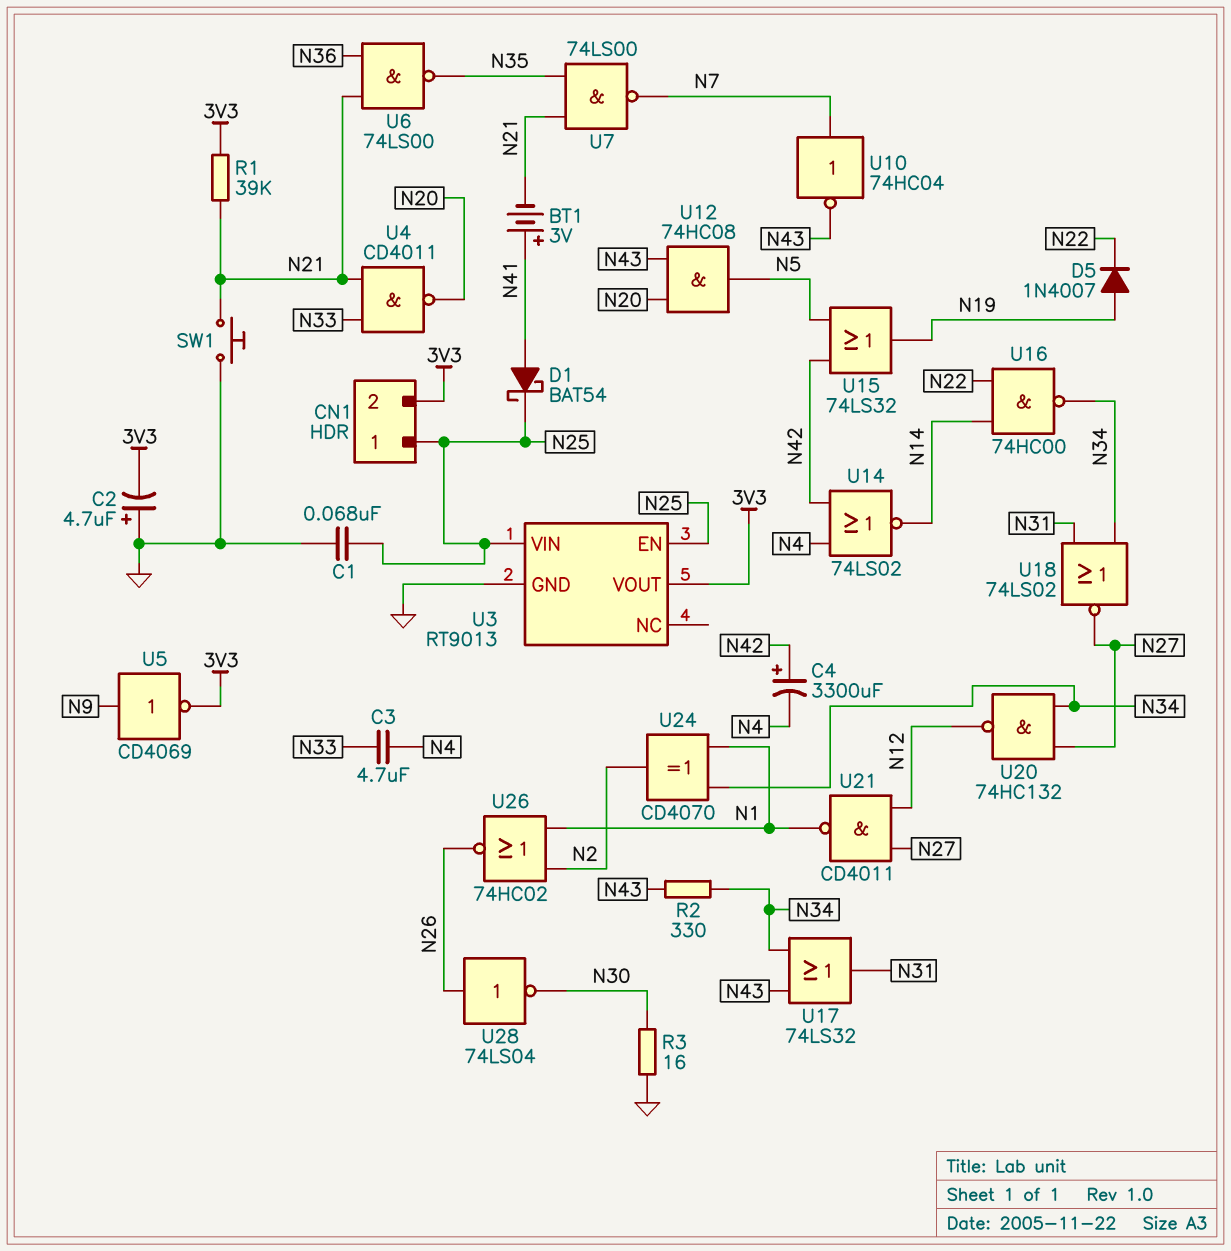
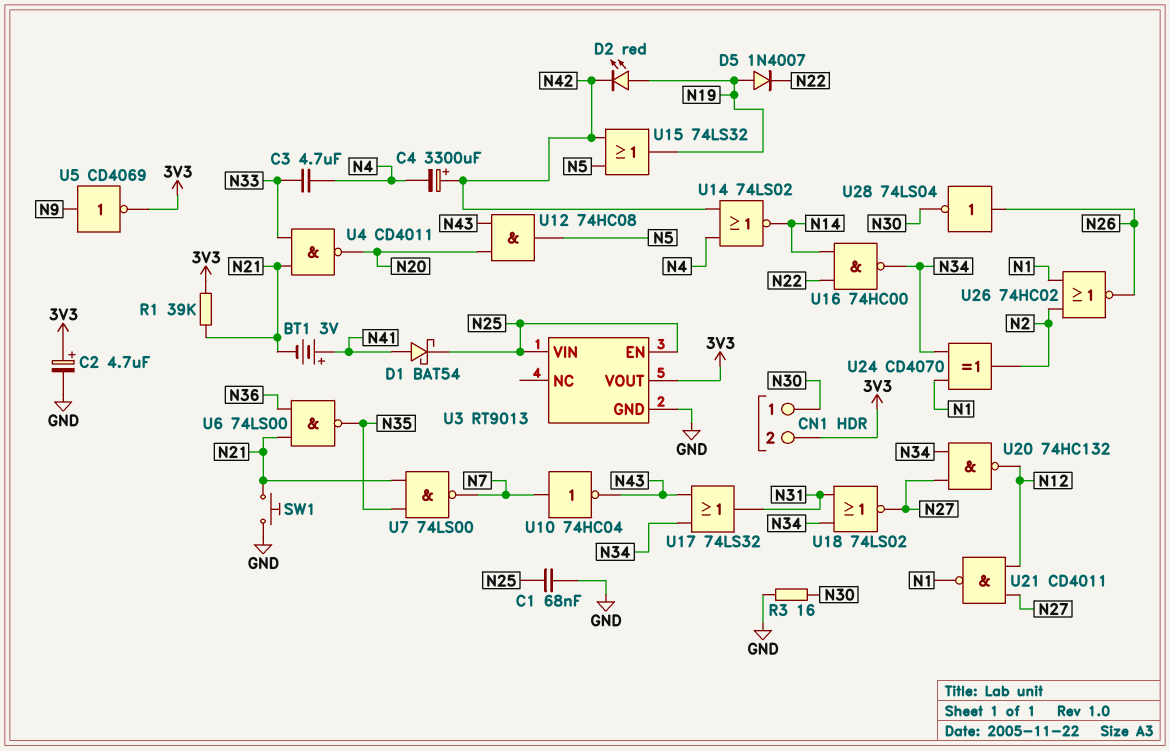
C2: 4.7uF (plus GND, minus 3V3) -> 4.7uF (plus 3V3, minus GND)
CN1 pin 1: N25 -> N30
D2: none -> LED red (A N19, K N42)
R2: 330 (N34, N43) -> none

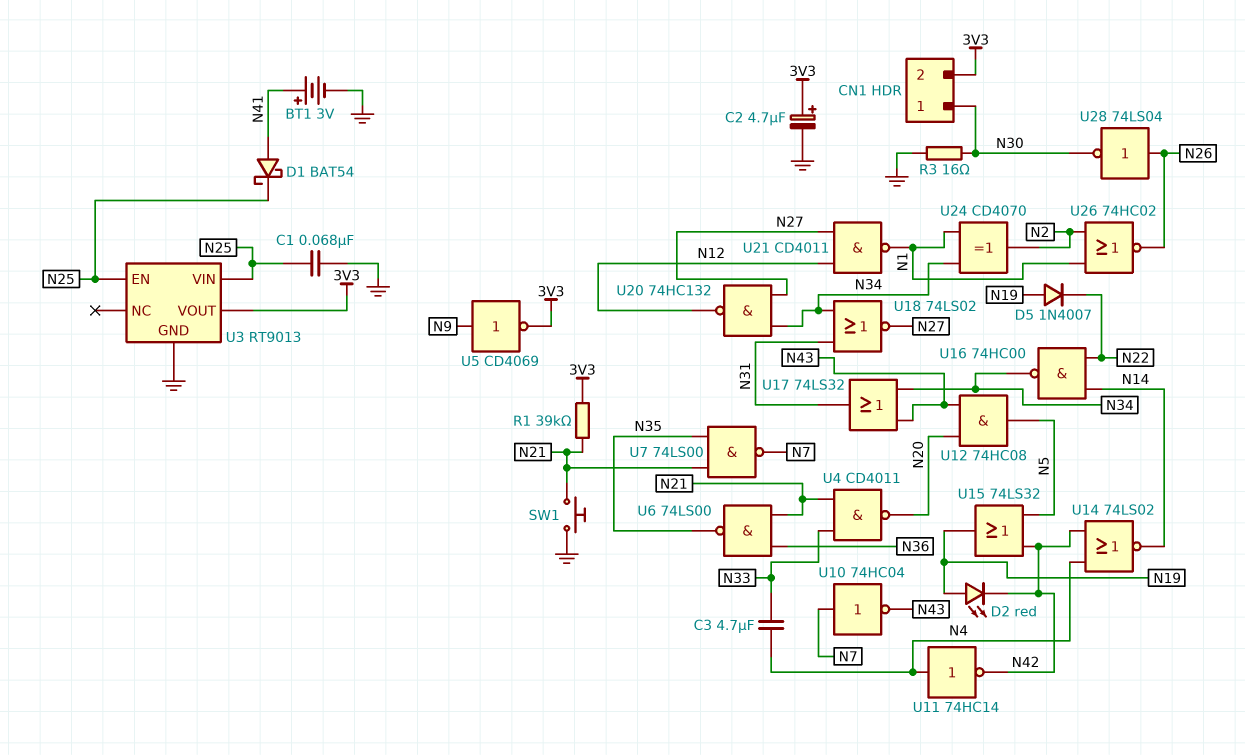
BT1: 3V (plus N41, minus N21) -> 3V (plus N41, minus GND)
C4: 3300uF (plus N42, minus N4) -> none
U11: none -> NOT 74HC14 (in N4, out N42)

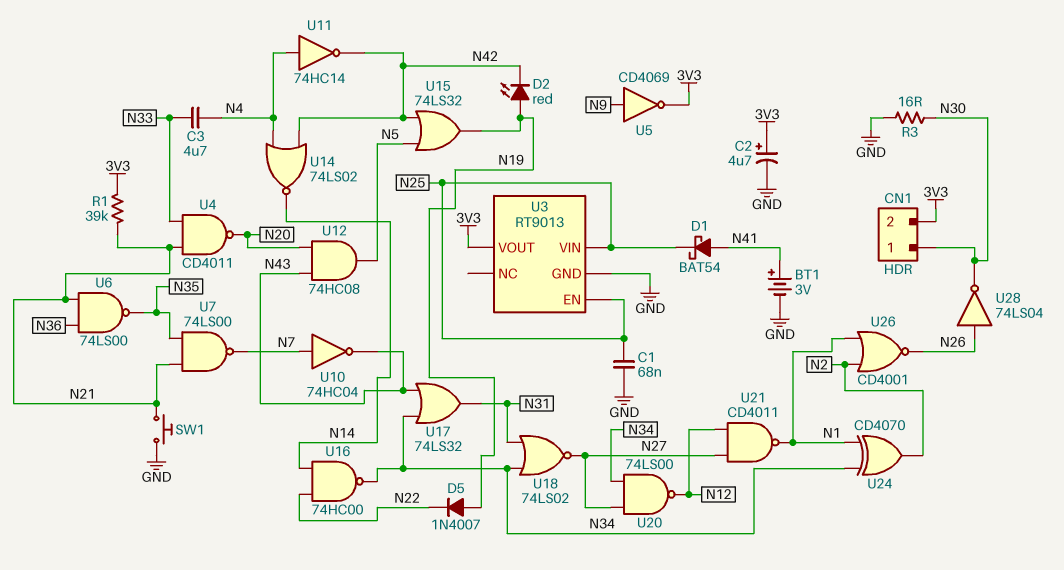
U20: NAND 74HC132 (in N27, in N34, out N12) -> NAND 74LS00 (in N27, in N34, out N12)
U26: NOR 74HC02 (in N1, in N2, out N26) -> NOR CD4001 (in N1, in N2, out N26)

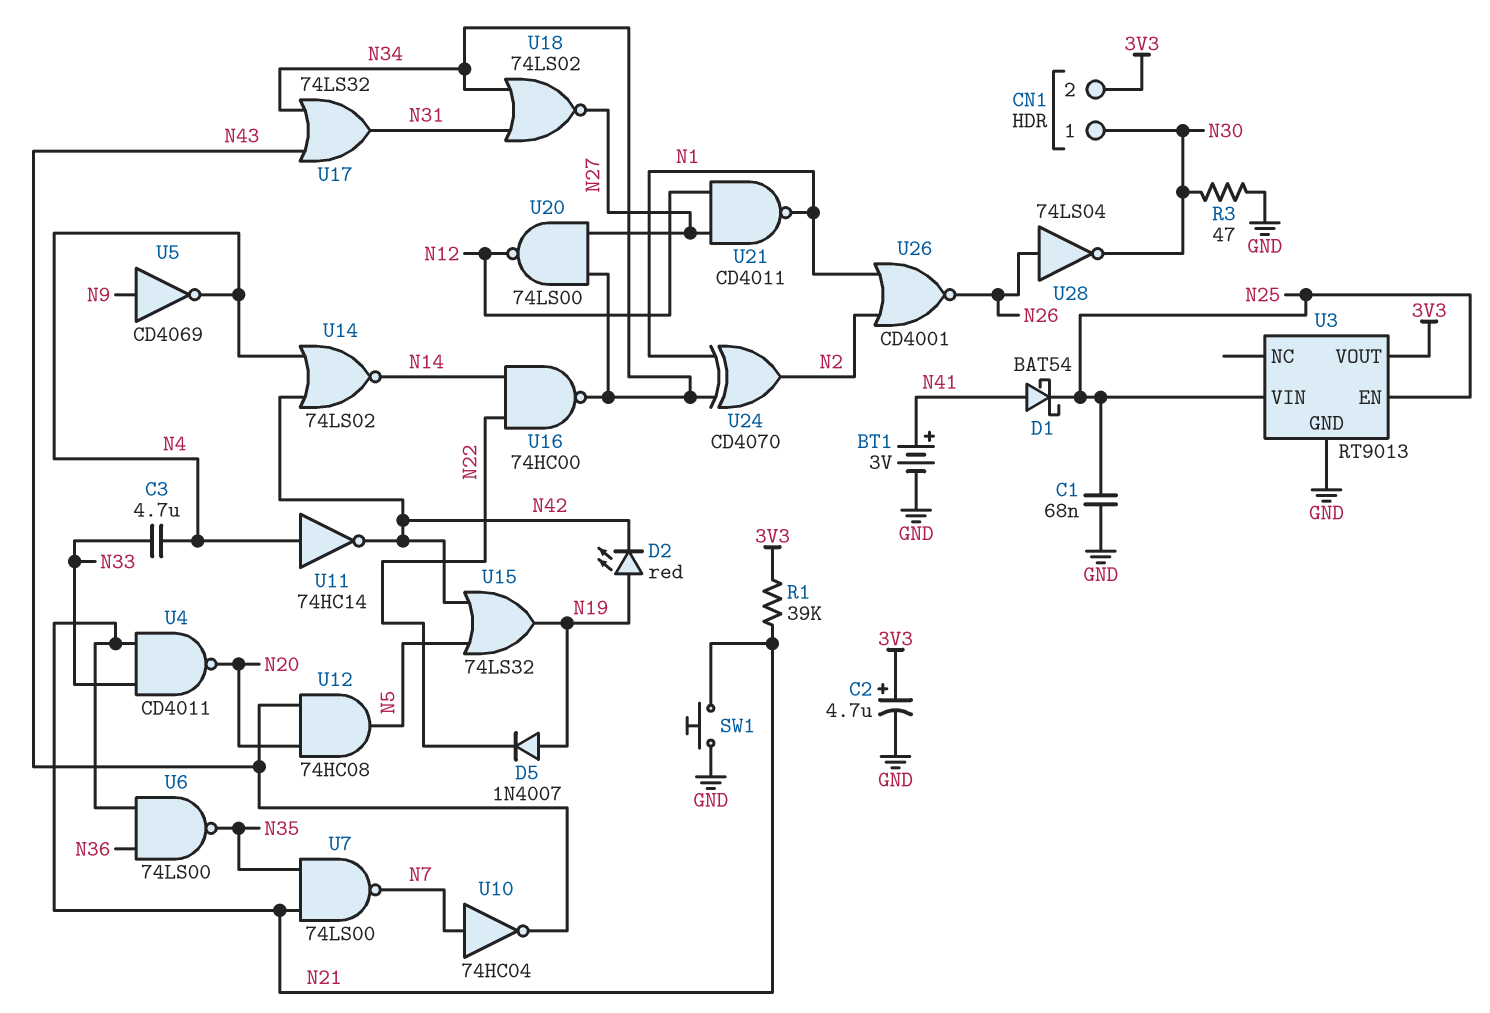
R3: 16 (GND, N30) -> 47 (GND, N30)
U5: NOT CD4069 (in N9, out 3V3) -> NOT CD4069 (in N9, out N4)

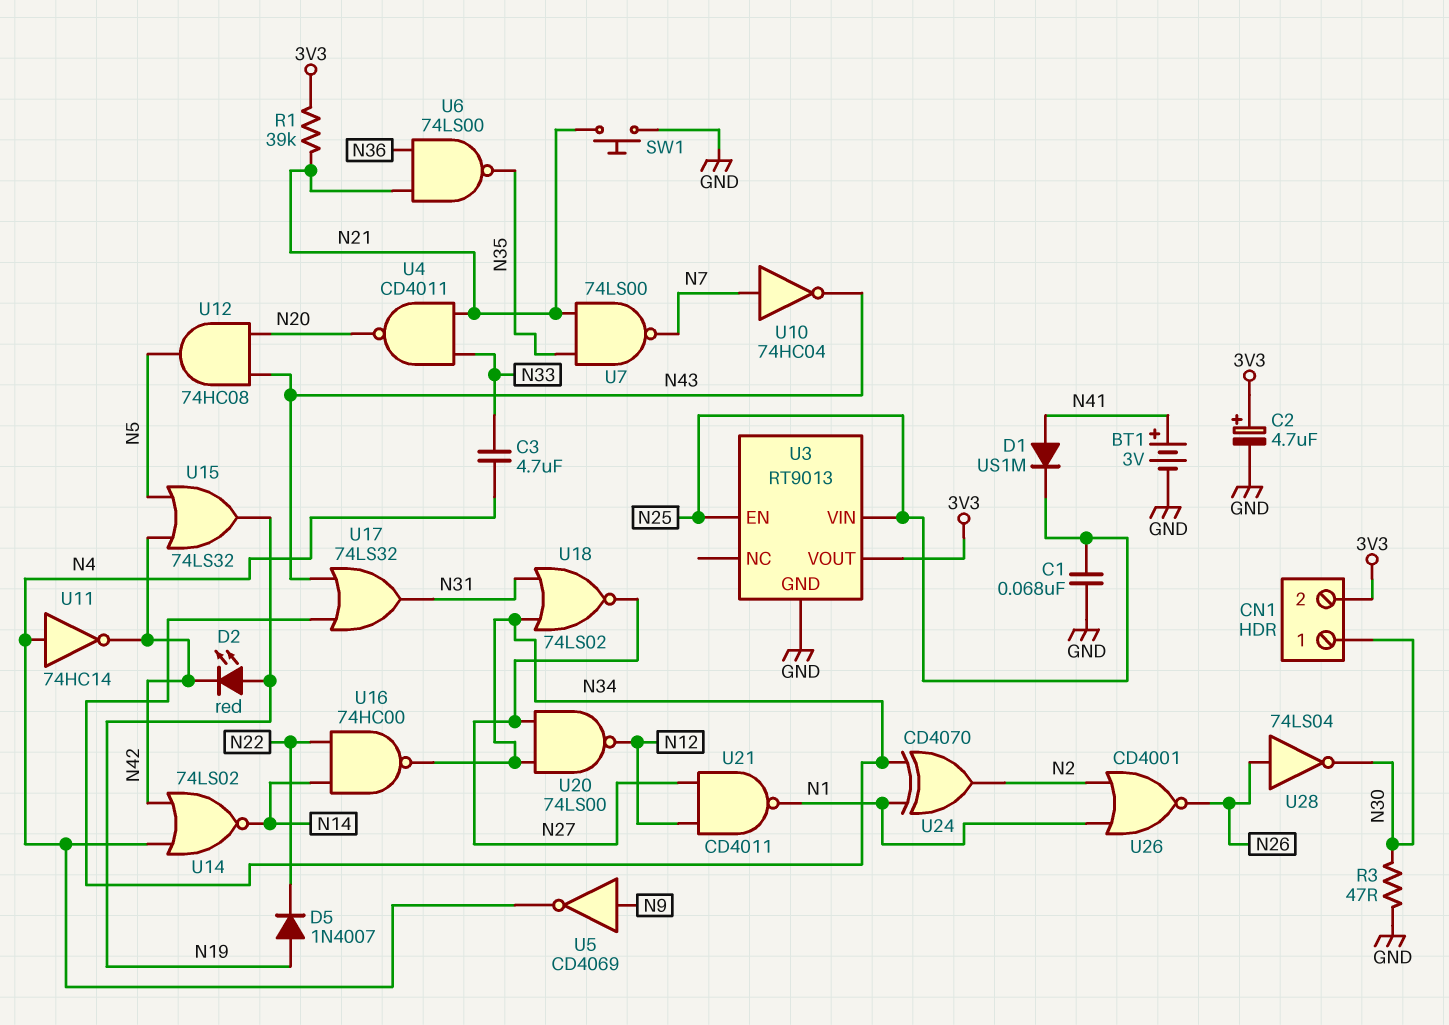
D1: schottky BAT54 (A N41, K N25) -> diode US1M (A N41, K N25)

